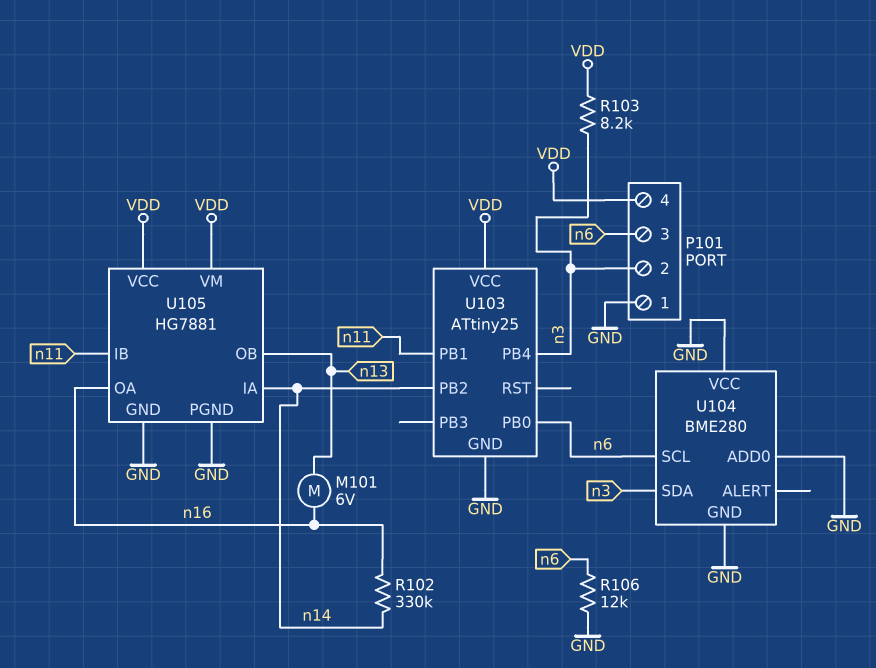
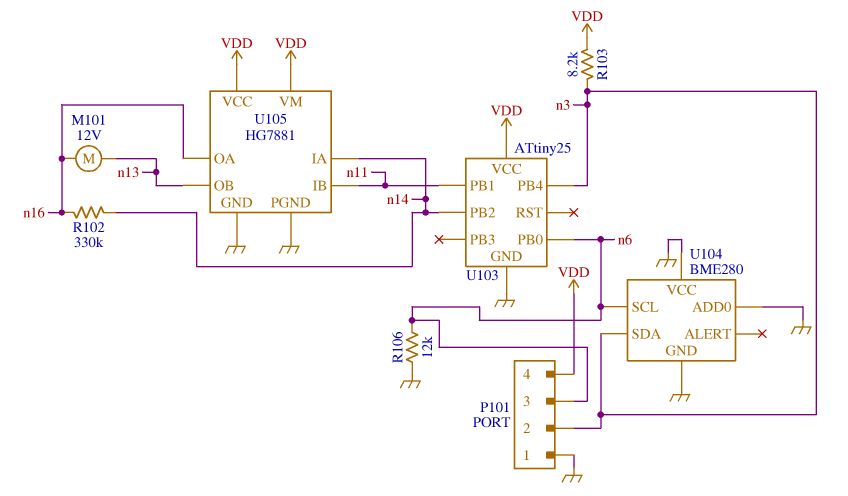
M101: motor 6V (n13, n16) -> motor 12V (n13, n16)

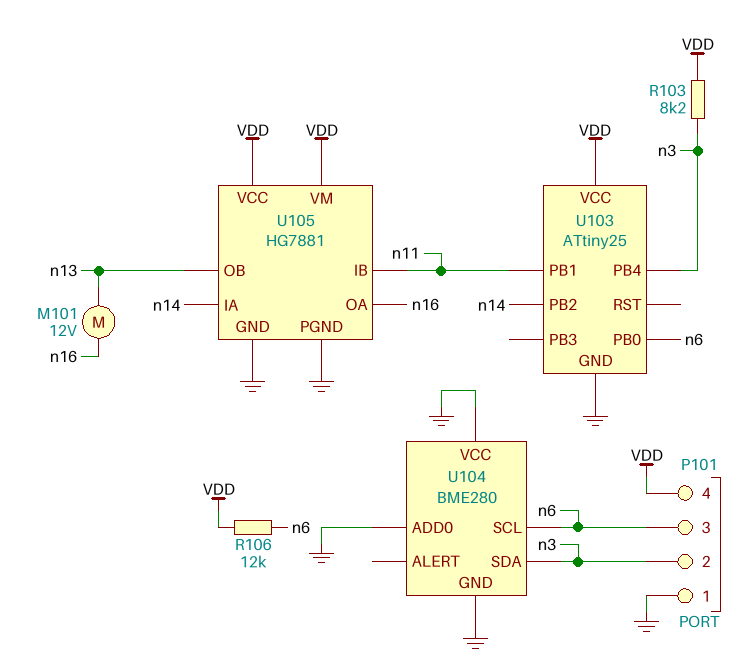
R102: 330k (n14, n16) -> none
R106: 12k (GND, n6) -> 12k (VDD, n6)

